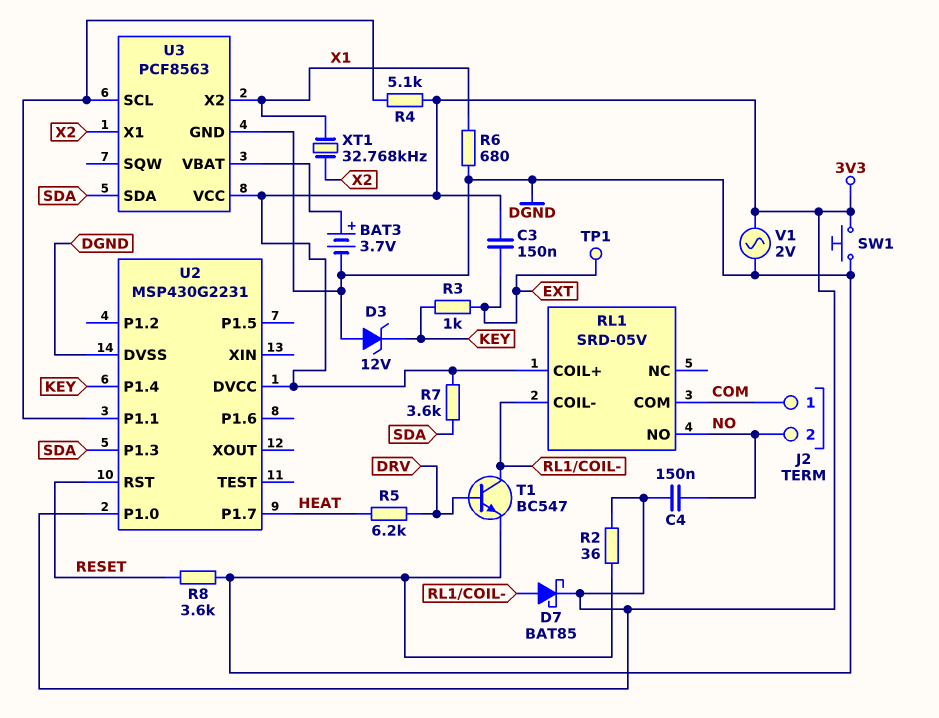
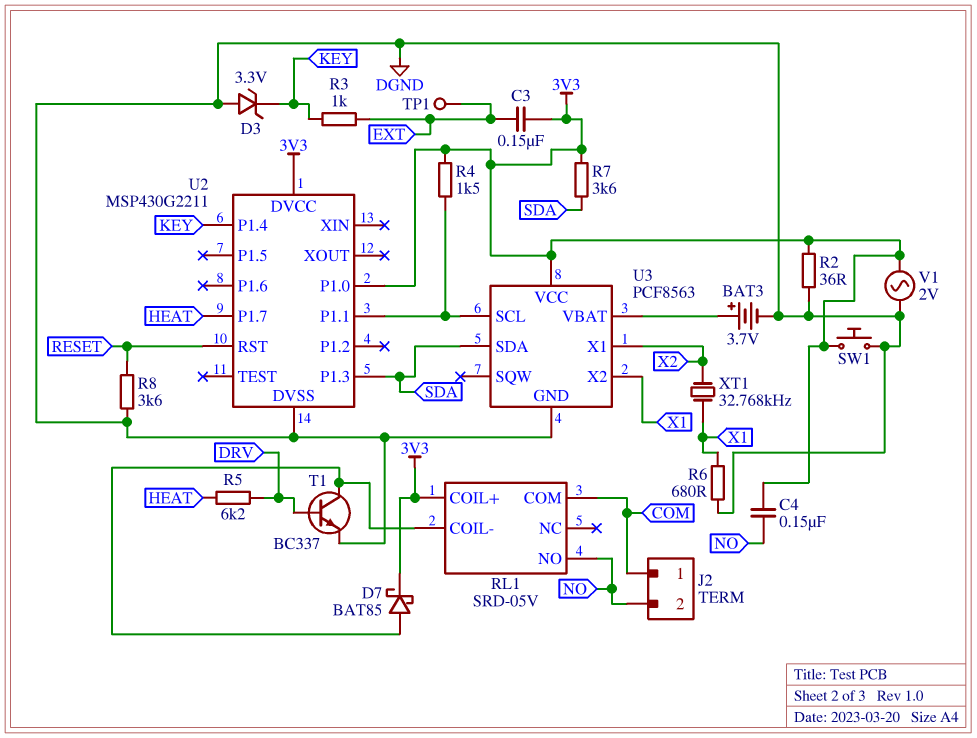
D3: zener 12V (A DGND, K KEY) -> zener 3.3V (A DGND, K KEY)
R4: 5.1k (3V3, U2/P1.1) -> 1.5k (3V3, U2/P1.1)
T1: NPN BC547 (B DRV, C RL1/COIL-, E DGND) -> NPN BC337 (B DRV, C RL1/COIL-, E DGND)
U2: MSP430G2231 -> MSP430G2211

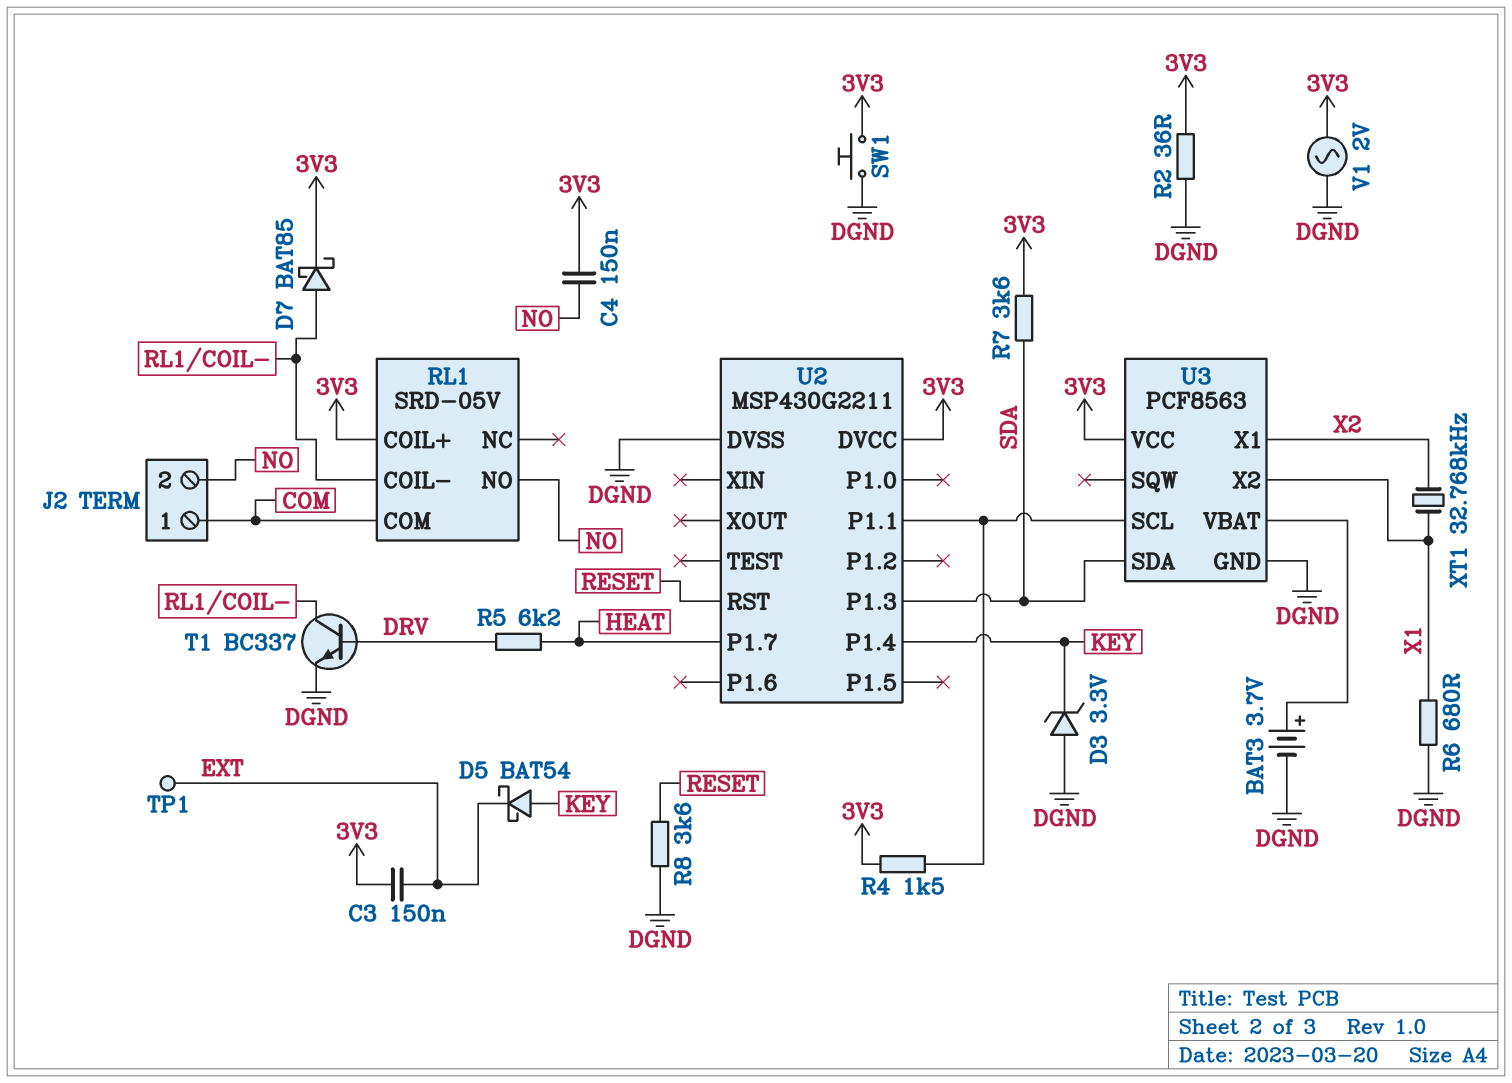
D5: none -> schottky BAT54 (A KEY, K EXT)
R3: 1k (EXT, KEY) -> none
U2 pin P1.0: 3V3 -> none

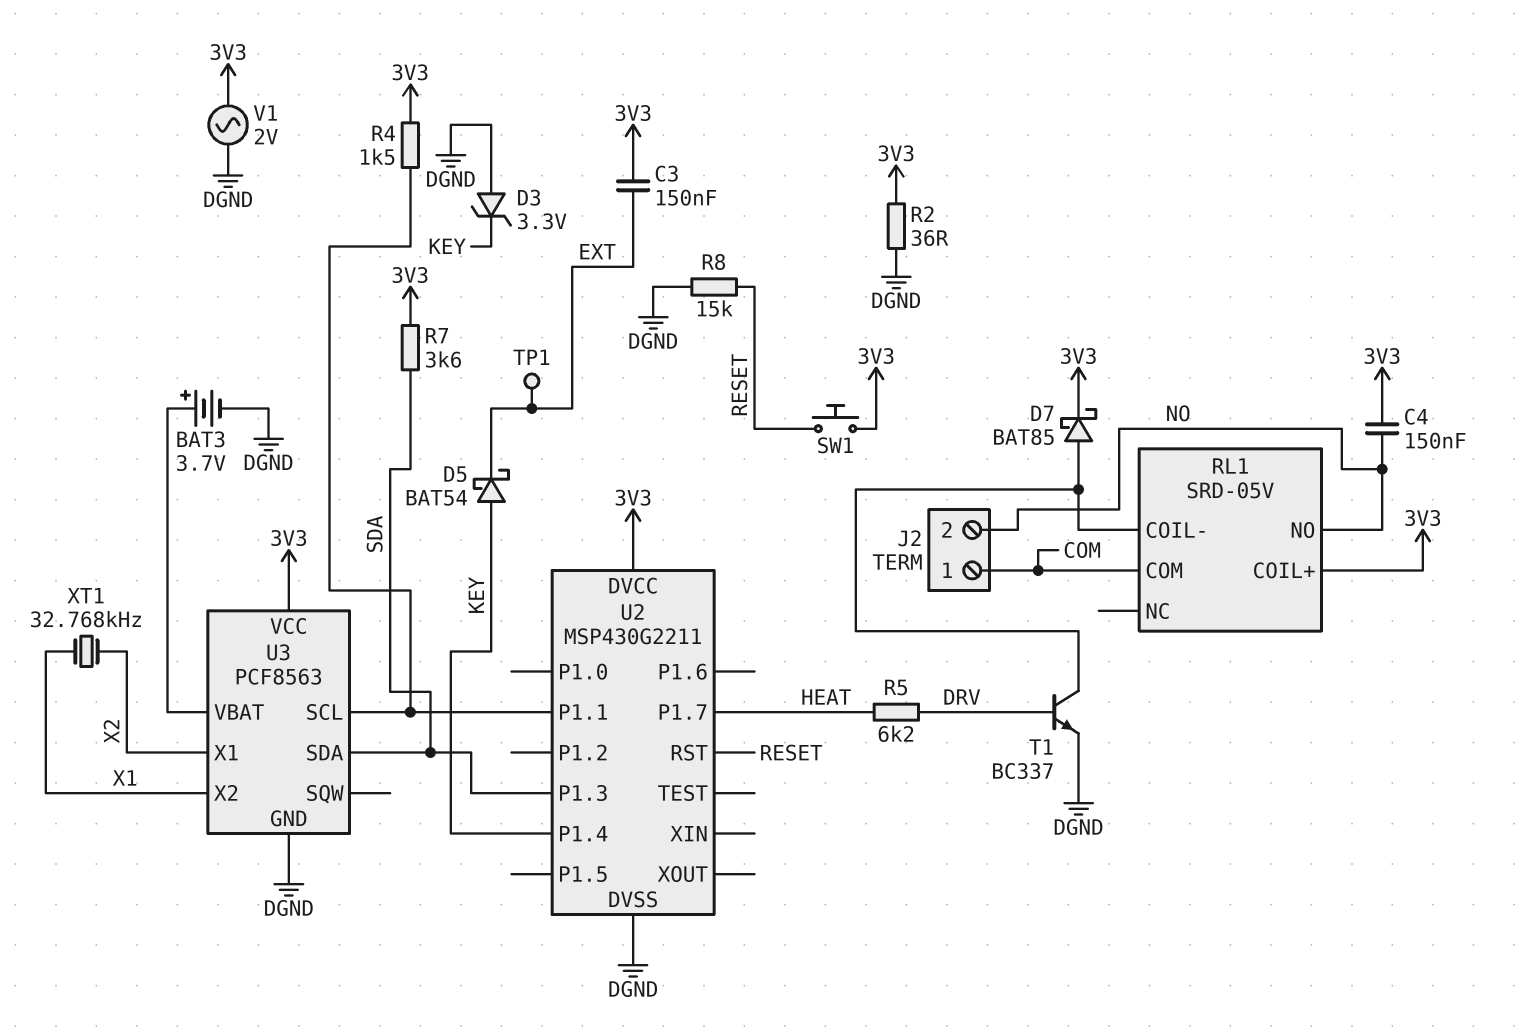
R6: 680 (DGND, X1) -> none
R8: 3.6k (DGND, RESET) -> 15k (DGND, RESET)
SW1: button (3V3, DGND) -> button (3V3, RESET)

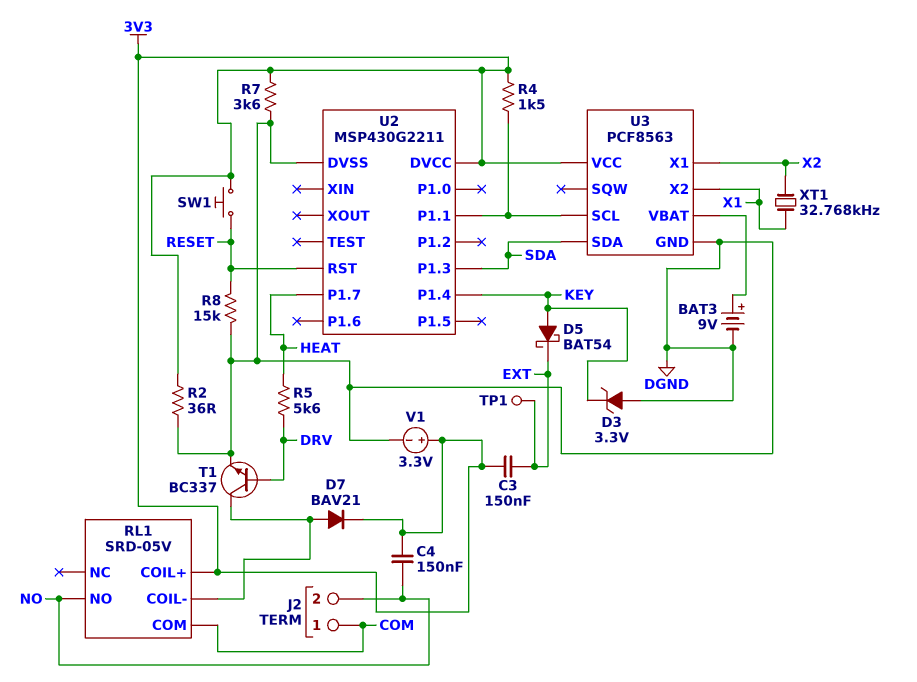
BAT3: 3.7V (plus U3/VBAT, minus DGND) -> 9V (plus U3/VBAT, minus DGND)
D7: schottky BAT85 (A RL1/COIL-, K 3V3) -> diode BAV21 (A RL1/COIL-, K 3V3)
R5: 6.2k (DRV, HEAT) -> 5.6k (DRV, HEAT)
R7: 3.6k (3V3, SDA) -> 3.6k (3V3, DGND)
V1: AC 2V (3V3, DGND) -> 3.3V (plus 3V3, minus DGND)

